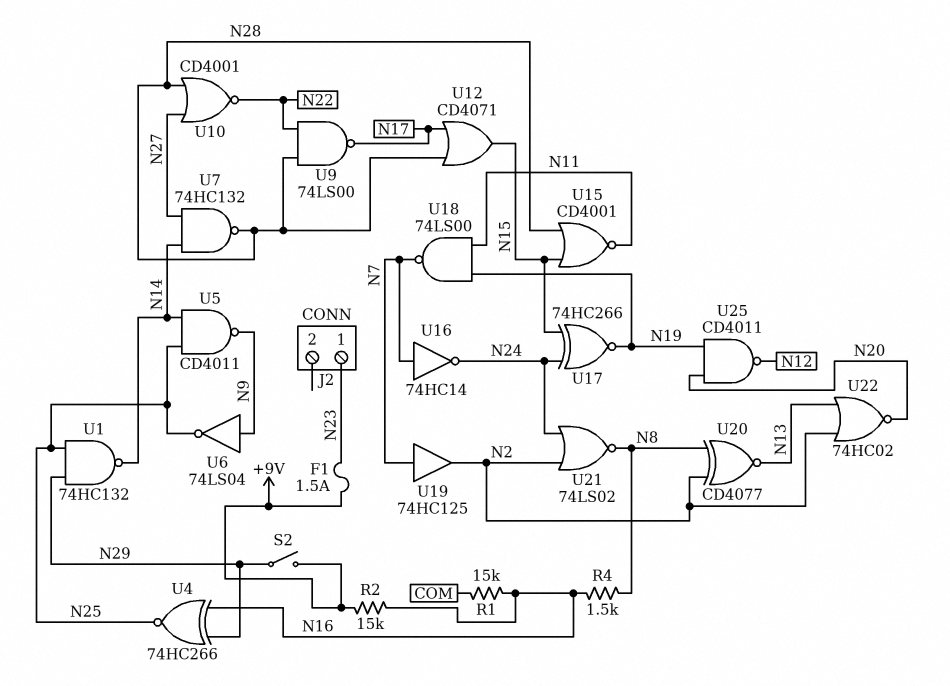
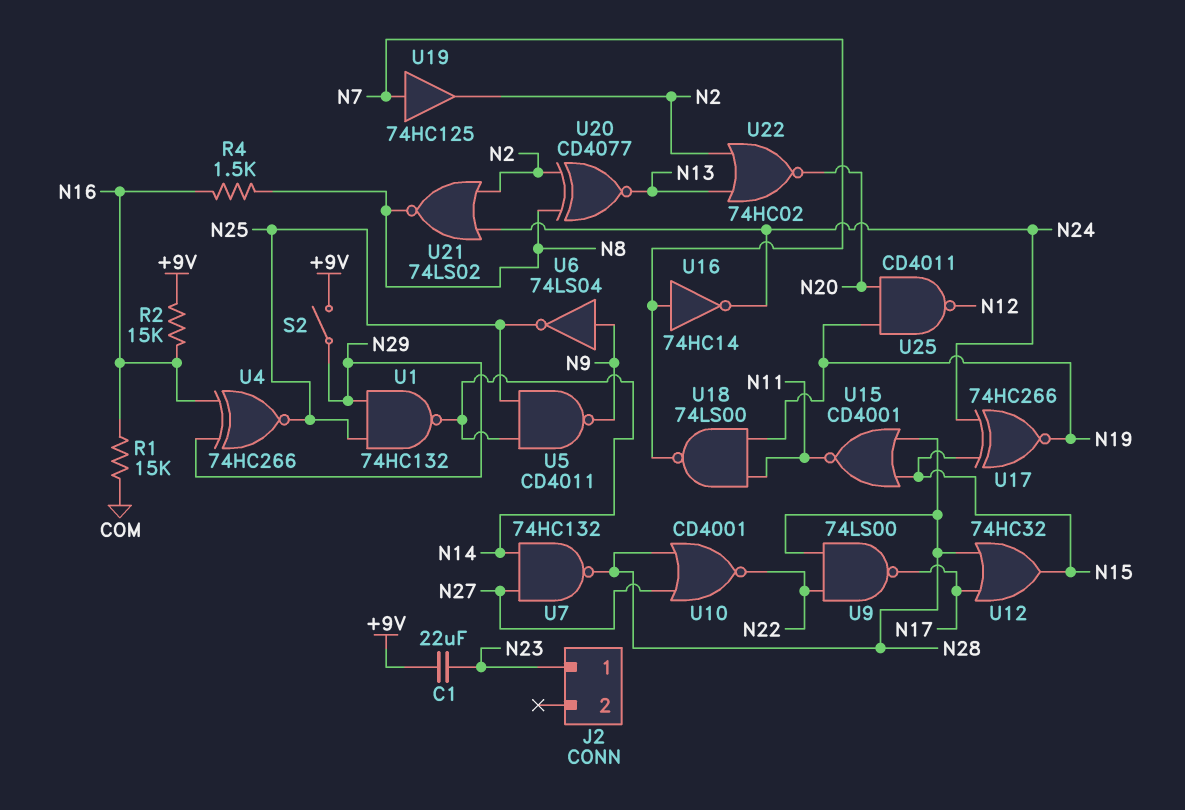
C1: none -> 22uF (+9V, N23)
F1: 1.5A (+9V, N23) -> none
U12: OR CD4071 (in N17, in N28, out N15) -> OR 74HC32 (in N17, in N28, out N15)

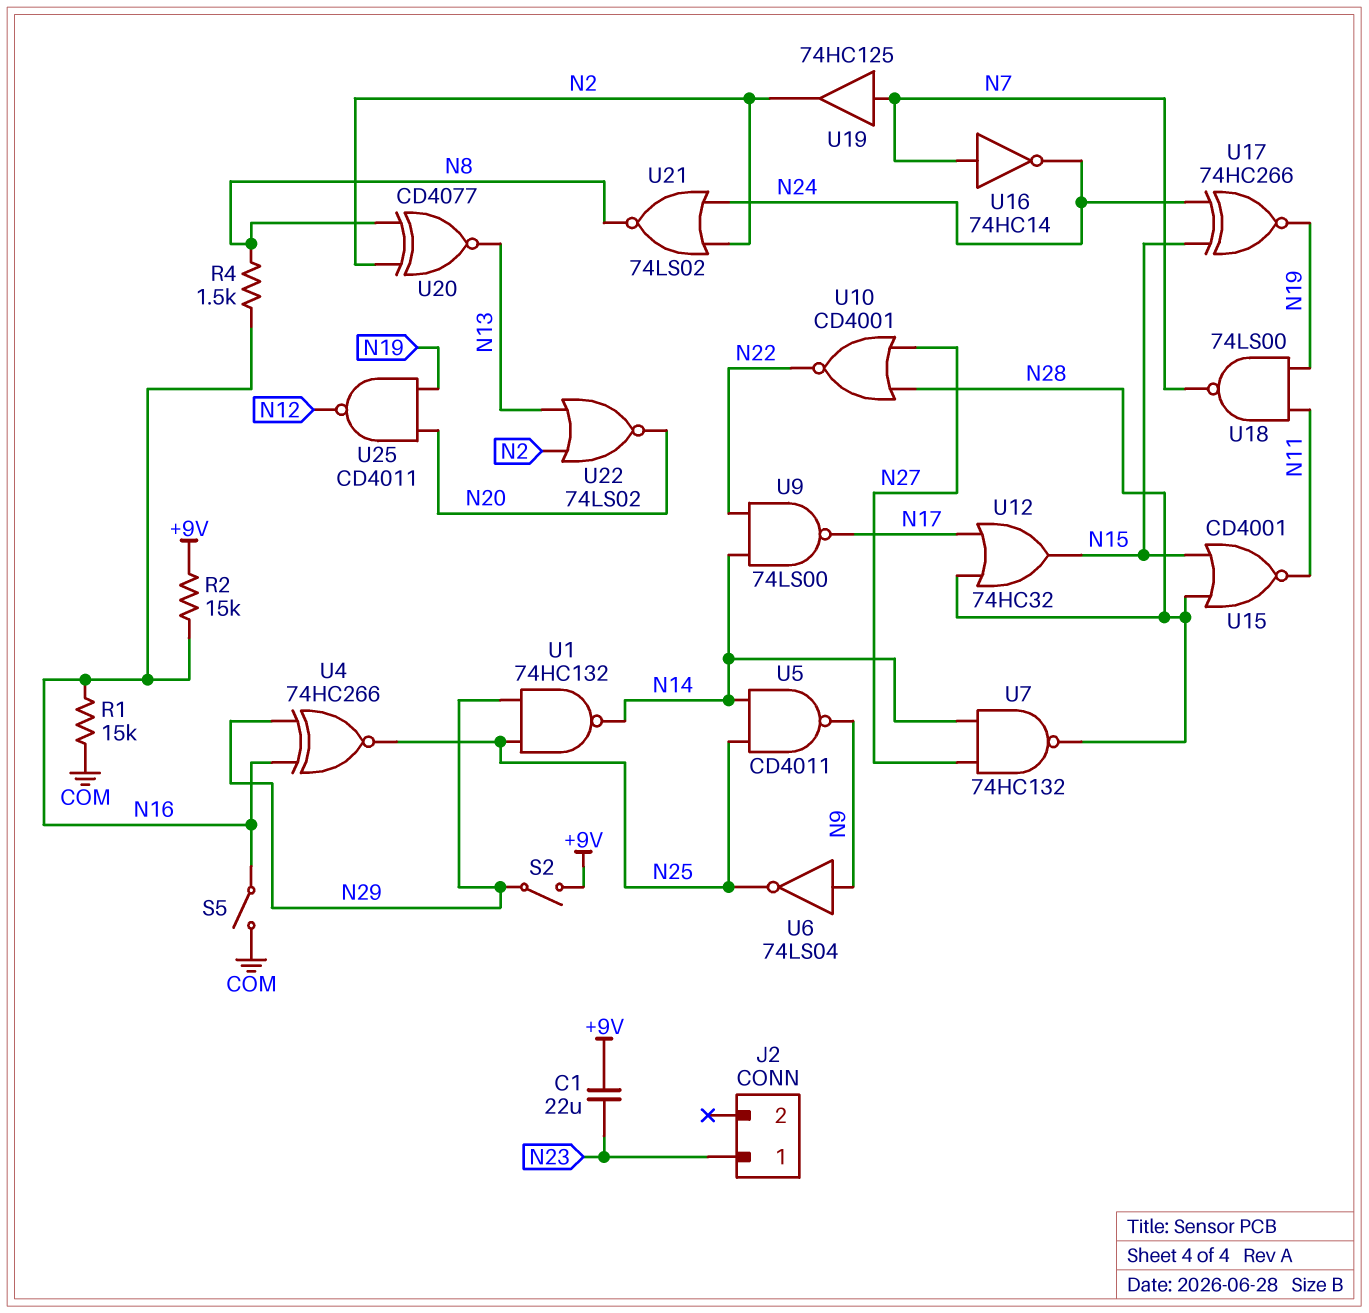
S5: none -> switch (COM, N16)
U9: NAND 74LS00 (in N22, in N28, out N17) -> NAND 74LS00 (in N14, in N22, out N17)
U22: NOR 74HC02 (in N2, in N13, out N20) -> NOR 74LS02 (in N2, in N13, out N20)

